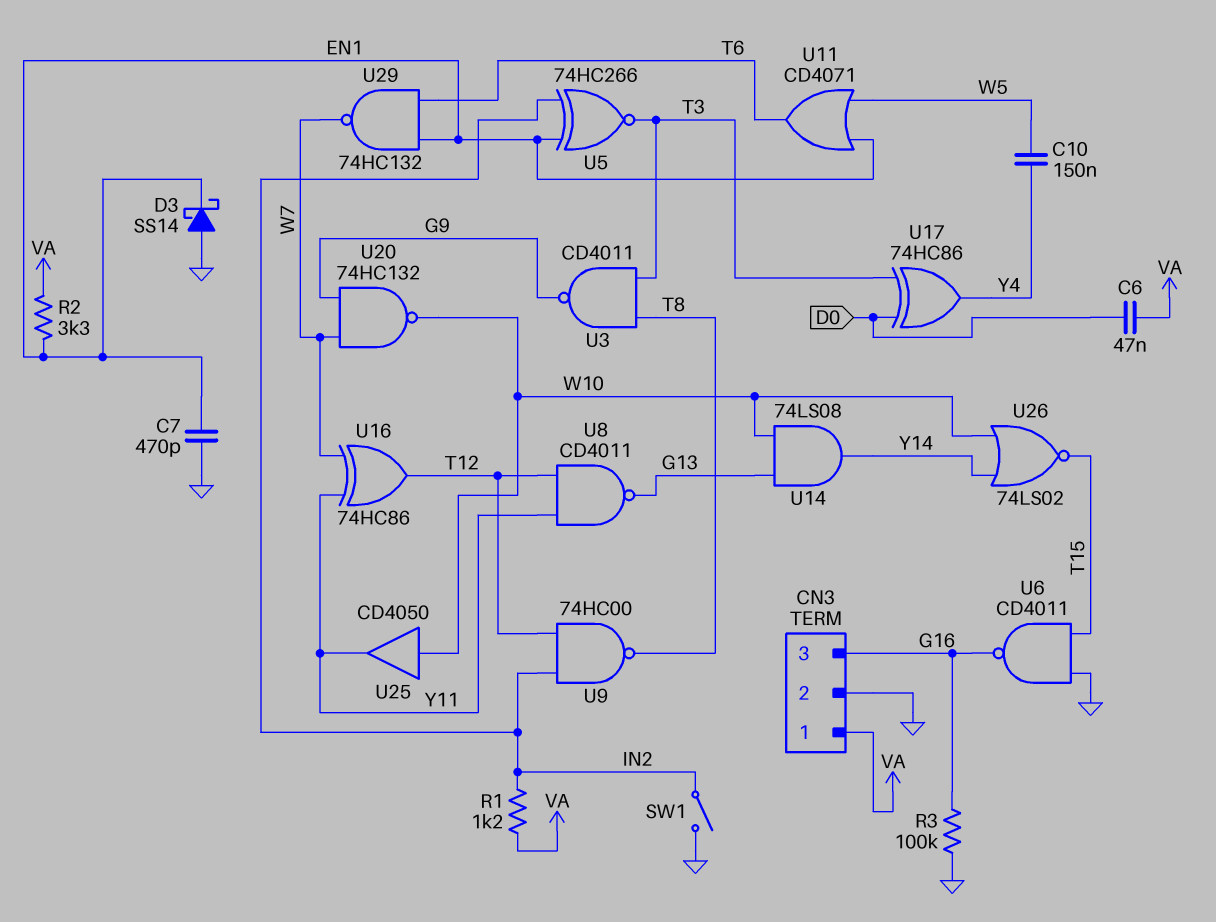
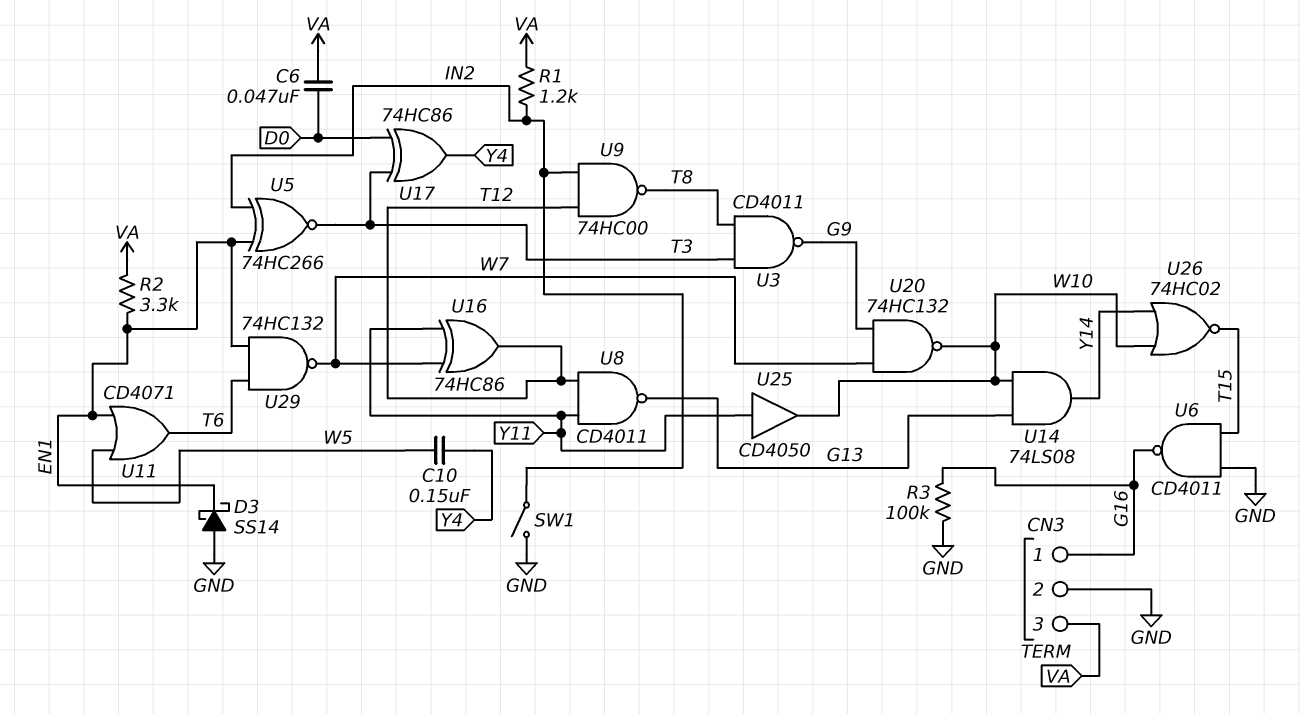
C7: 470pF (EN1, GND) -> none
CN3 pin 1: VA -> G16
CN3 pin 3: G16 -> VA
U25: buffer CD4050 (in W10, out Y11) -> buffer CD4050 (in Y11, out W10)
U26: NOR 74LS02 (in W10, in Y14, out T15) -> NOR 74HC02 (in W10, in Y14, out T15)

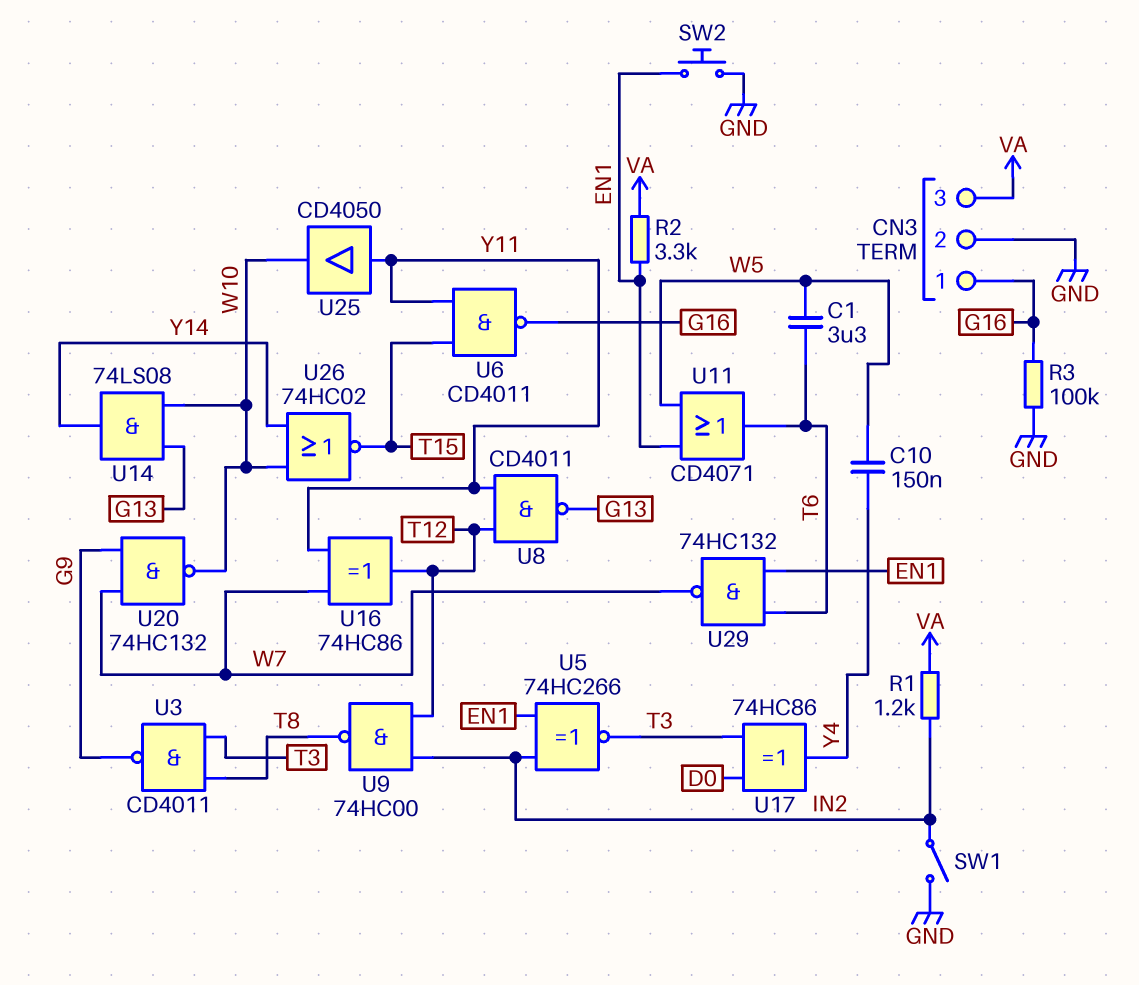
C1: none -> 3.3uF (T6, W5)
C6: 47nF (D0, VA) -> none
D3: schottky SS14 (A GND, K EN1) -> none
SW2: none -> button (EN1, GND)
U6: NAND CD4011 (in GND, in T15, out G16) -> NAND CD4011 (in T15, in Y11, out G16)

